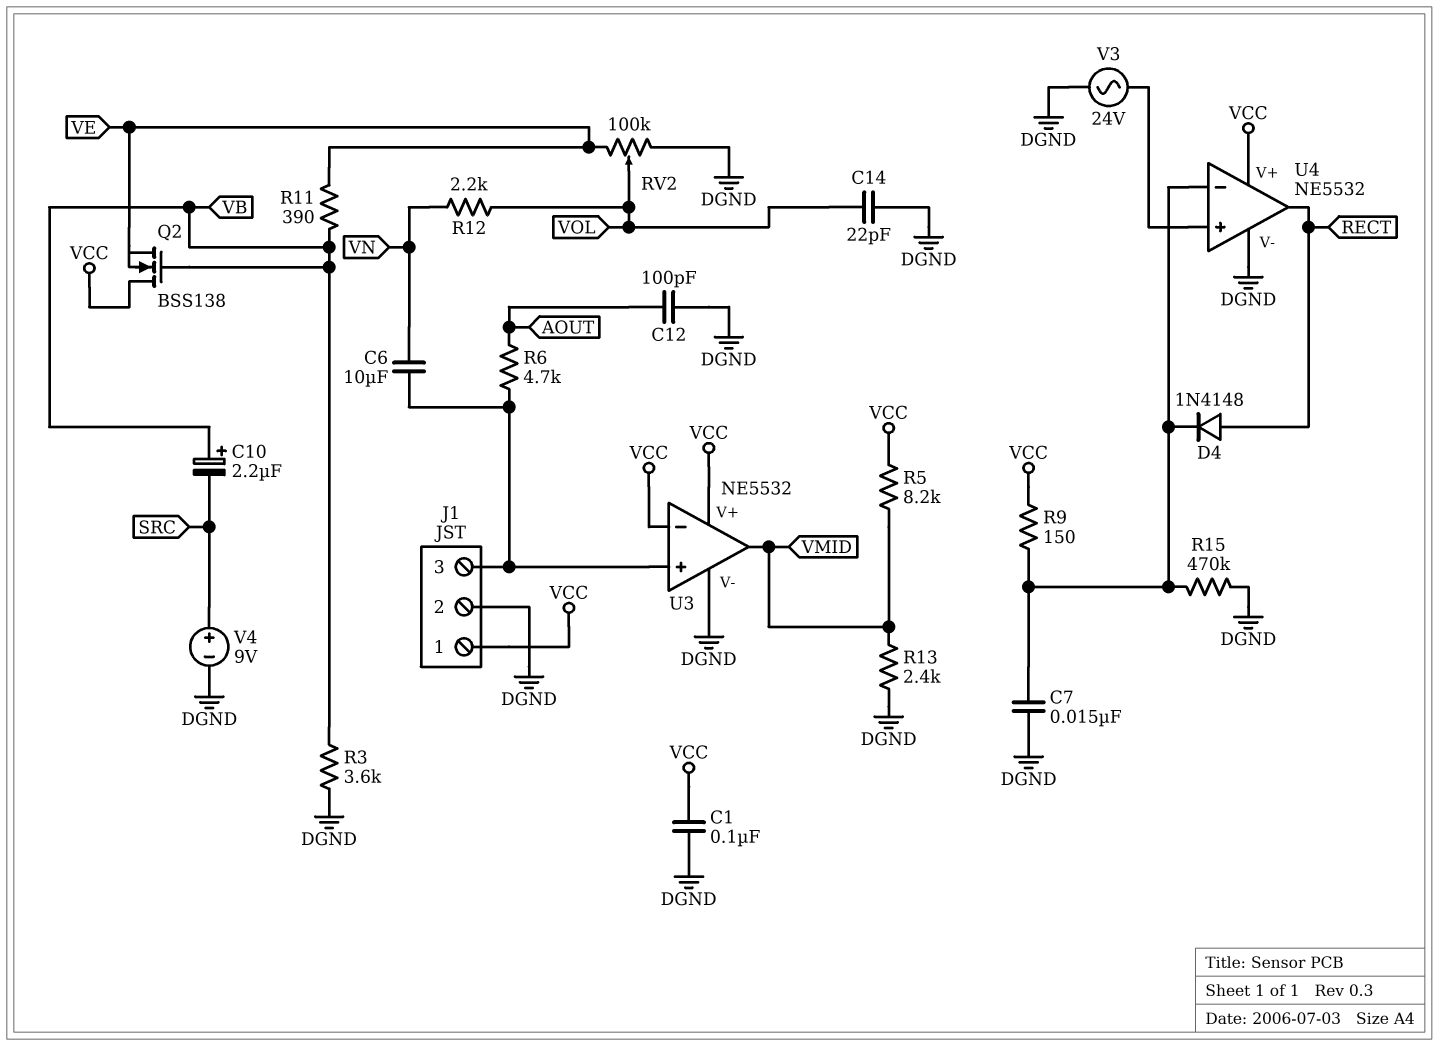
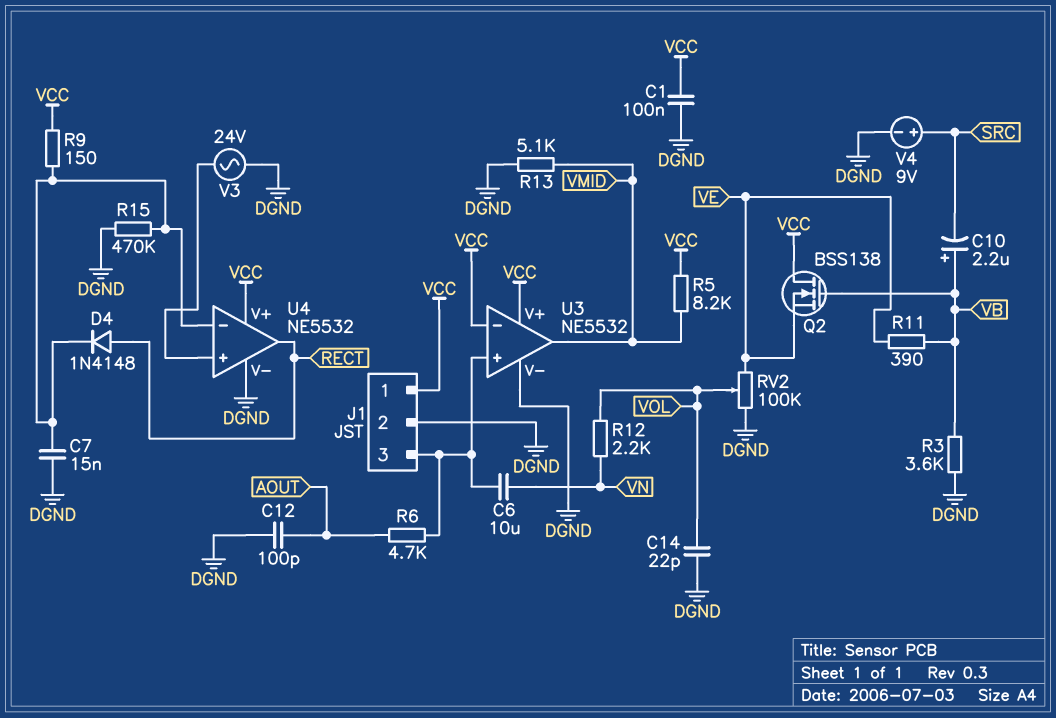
R13: 2.4k (DGND, VMID) -> 5.1k (DGND, VMID)

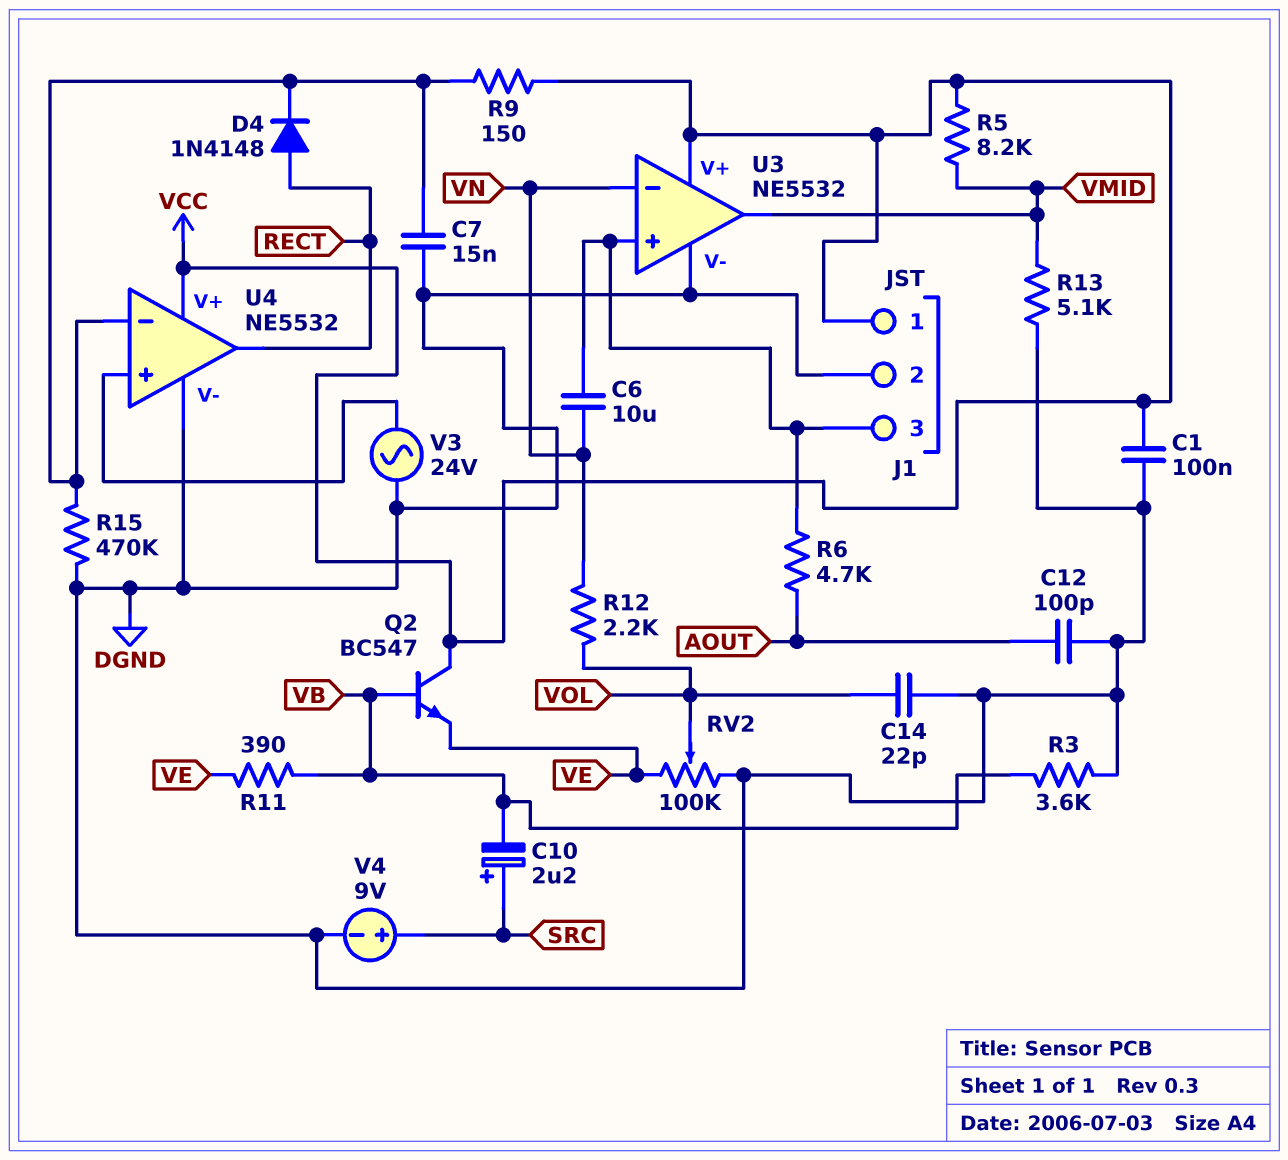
C10: 2.2uF (plus VB, minus SRC) -> 2.2uF (plus SRC, minus VB)
Q2: NMOS BSS138 (G VB, D VCC, S VE) -> NPN BC547 (B VB, C VCC, E VE)
U3 pin in-: VCC -> VN

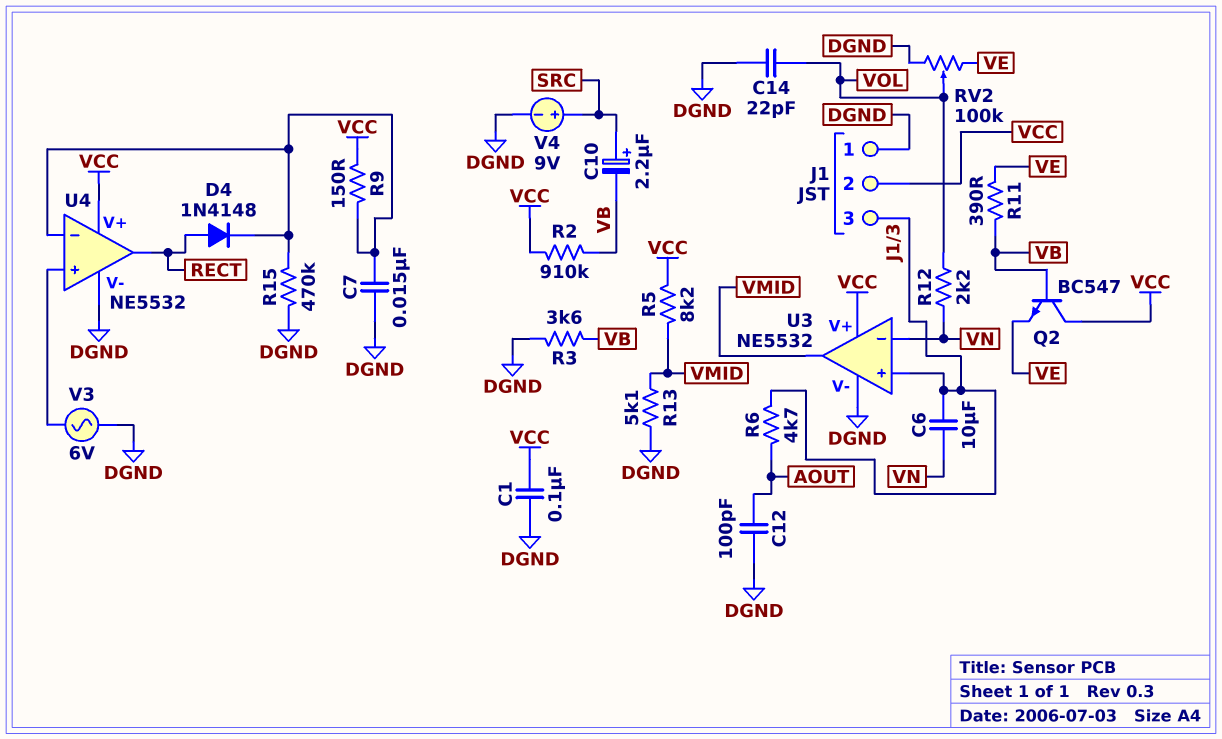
J1 pin 1: VCC -> DGND
J1 pin 2: DGND -> VCC
R2: none -> 910k (VB, VCC)
V3: AC 24V (DGND, U4/in+) -> AC 6V (DGND, U4/in+)

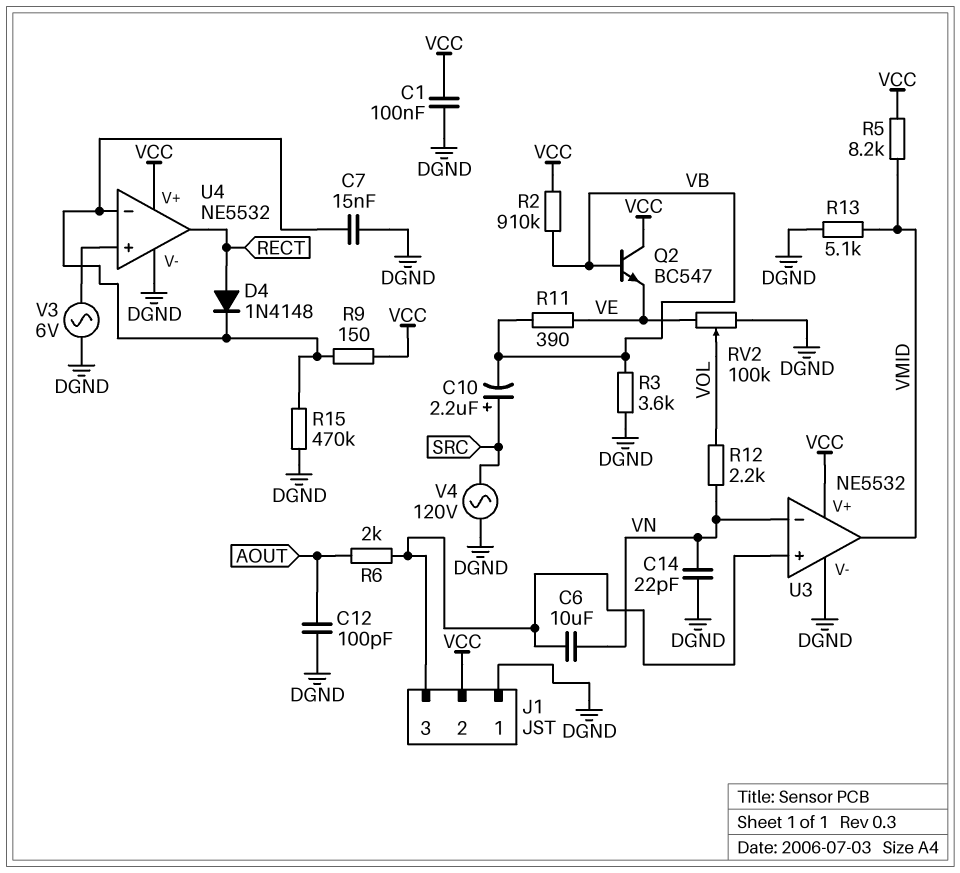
C14: 22pF (DGND, VOL) -> 22pF (DGND, VN)
R6: 4.7k (AOUT, J1/3) -> 2k (AOUT, J1/3)
V4: 9V (plus SRC, minus DGND) -> AC 120V (DGND, SRC)

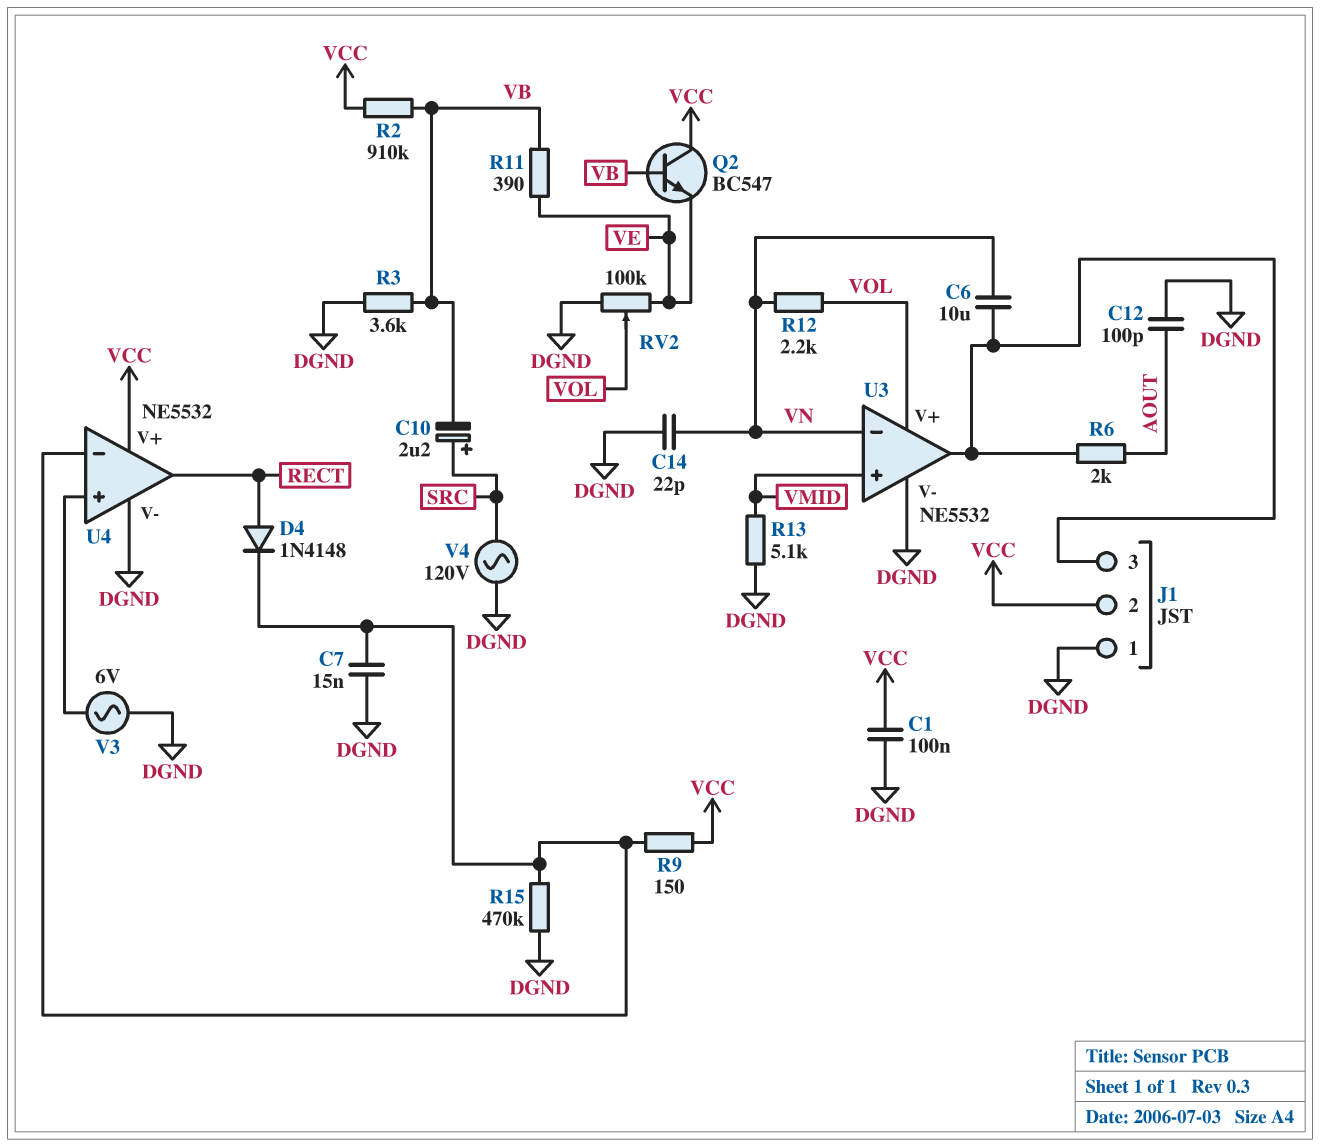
R5: 8.2k (VCC, VMID) -> none
U3 pin V+: VCC -> VOL
U3 pin in+: J1/3 -> VMID
U3 pin out: VMID -> J1/3

